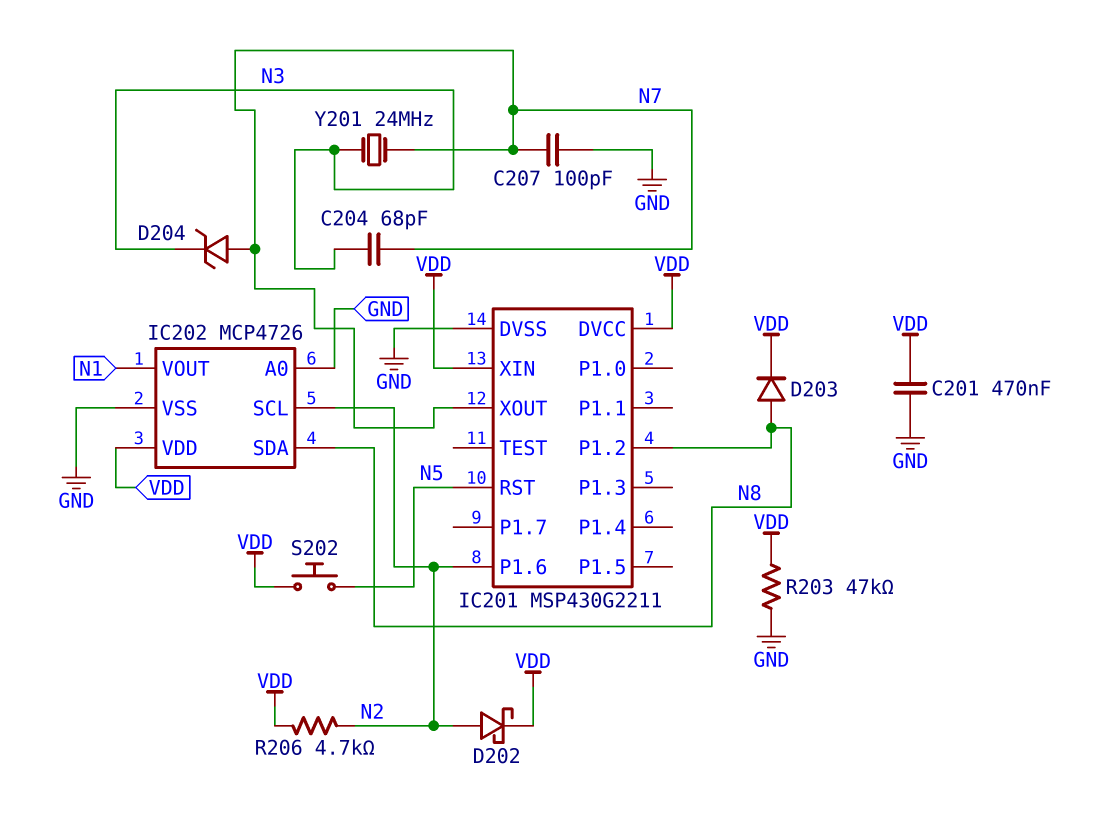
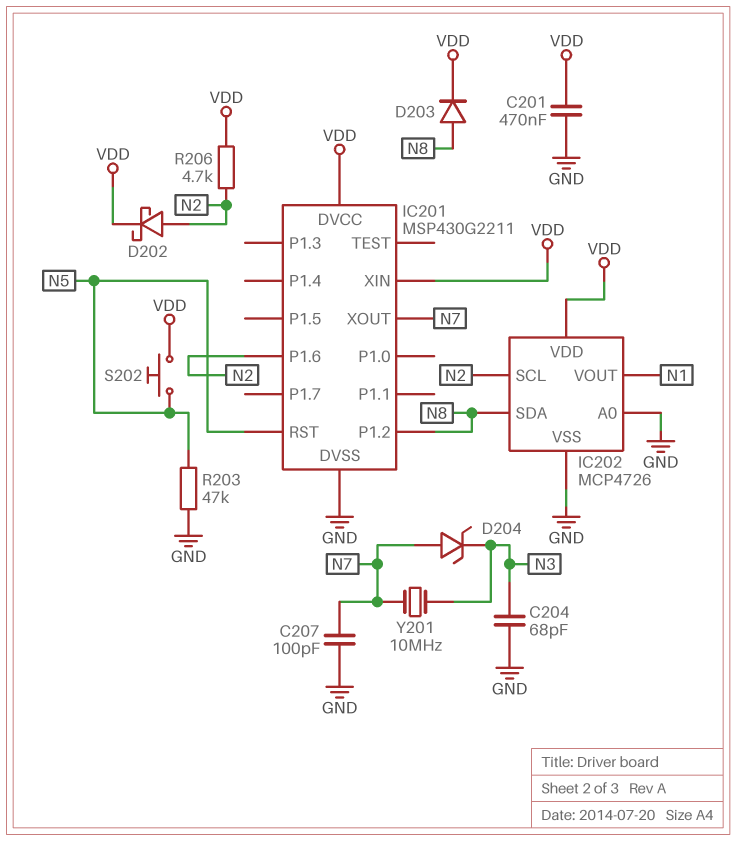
C204: 68pF (N3, N7) -> 68pF (GND, N3)
R203: 47k (GND, VDD) -> 47k (GND, N5)
Y201: 24MHz (N3, N7) -> 10MHz (N3, N7)

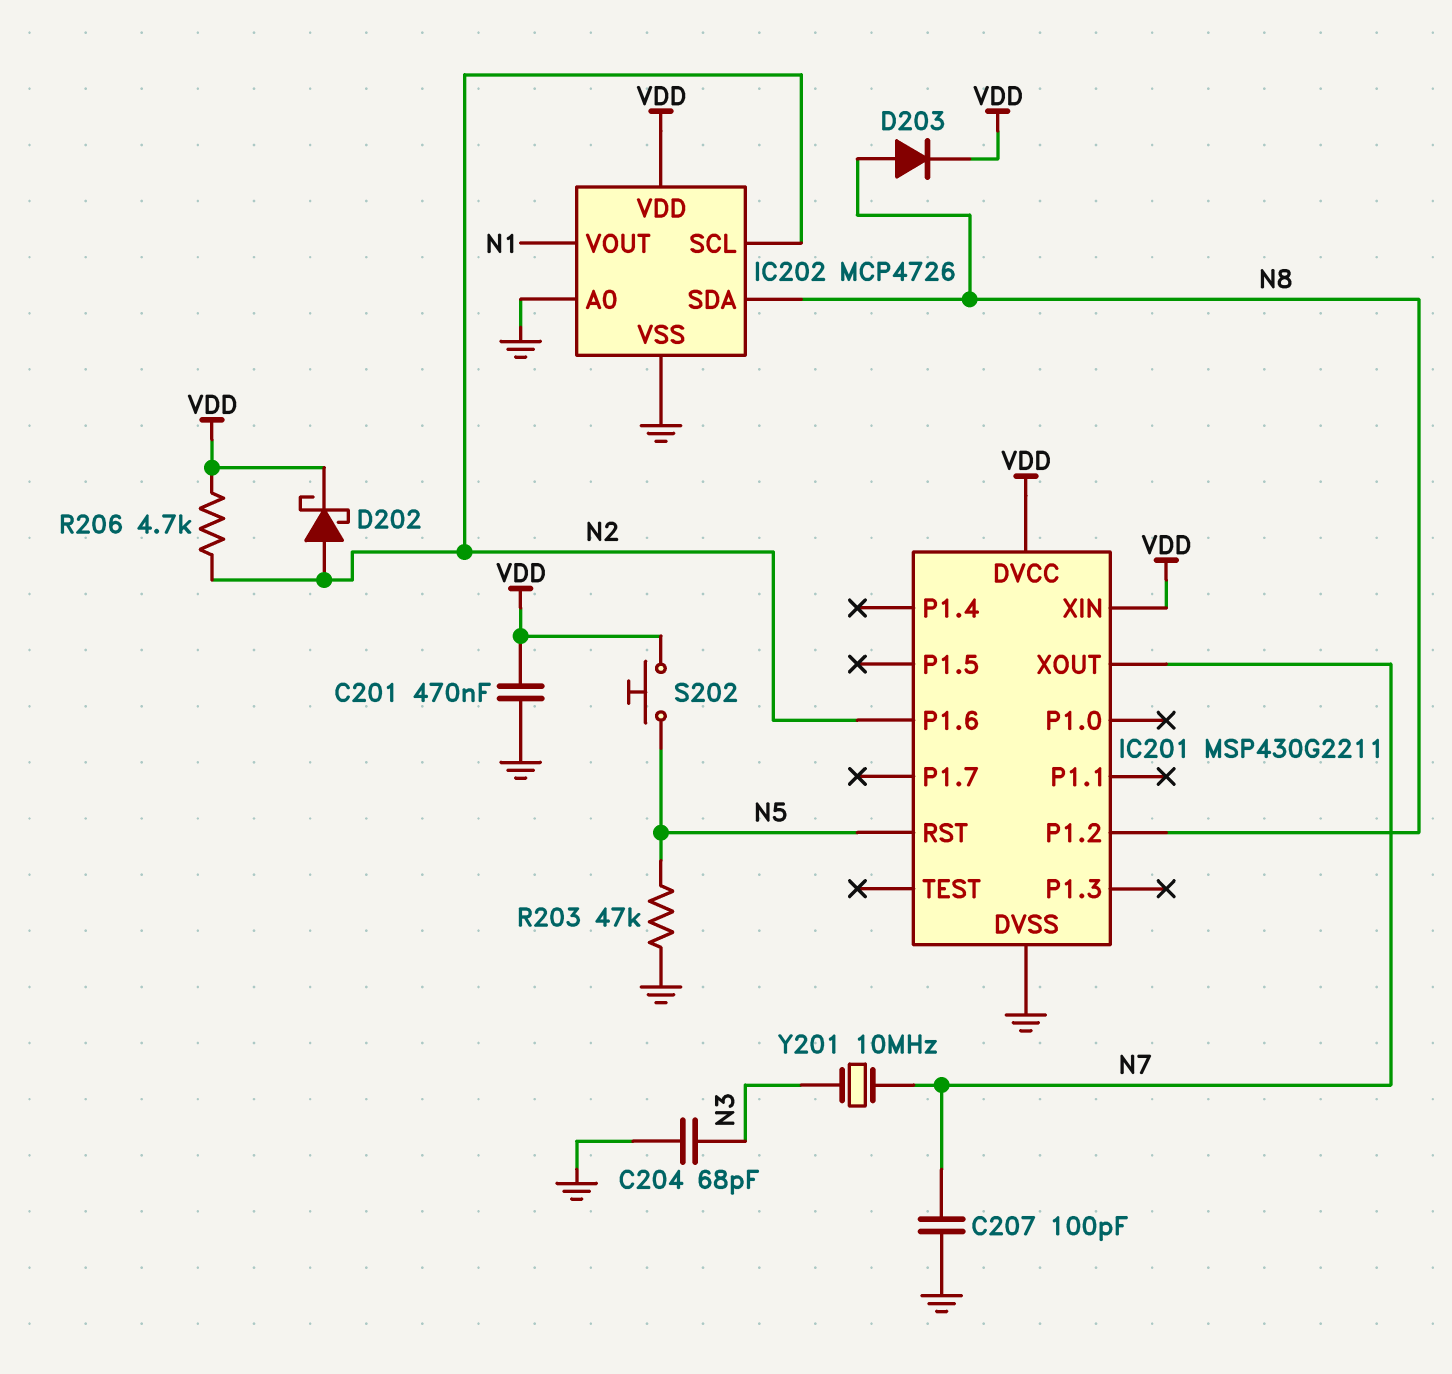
D204: zener (A N7, K N3) -> none

